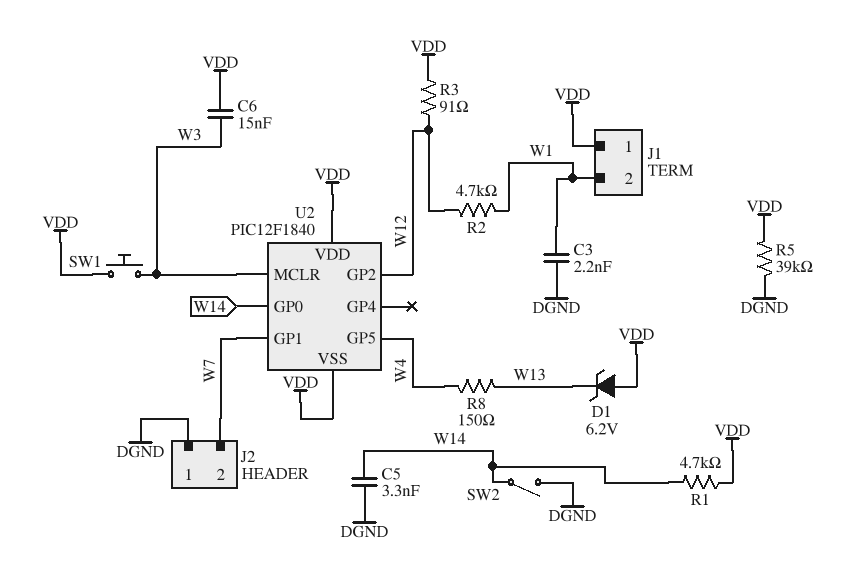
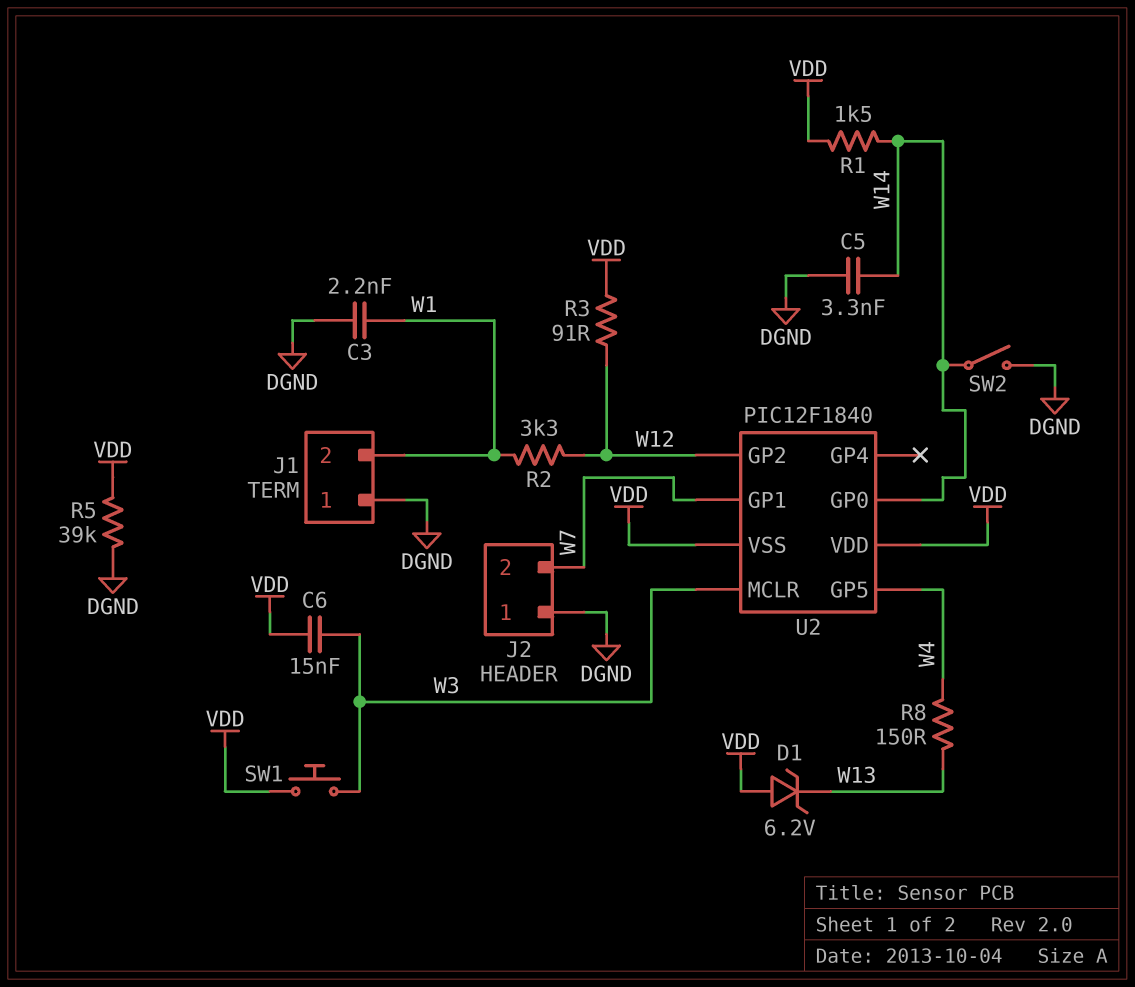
J1 pin 1: VDD -> DGND
R1: 4.7k (VDD, W14) -> 1.5k (VDD, W14)
R2: 4.7k (W1, W12) -> 3.3k (W1, W12)

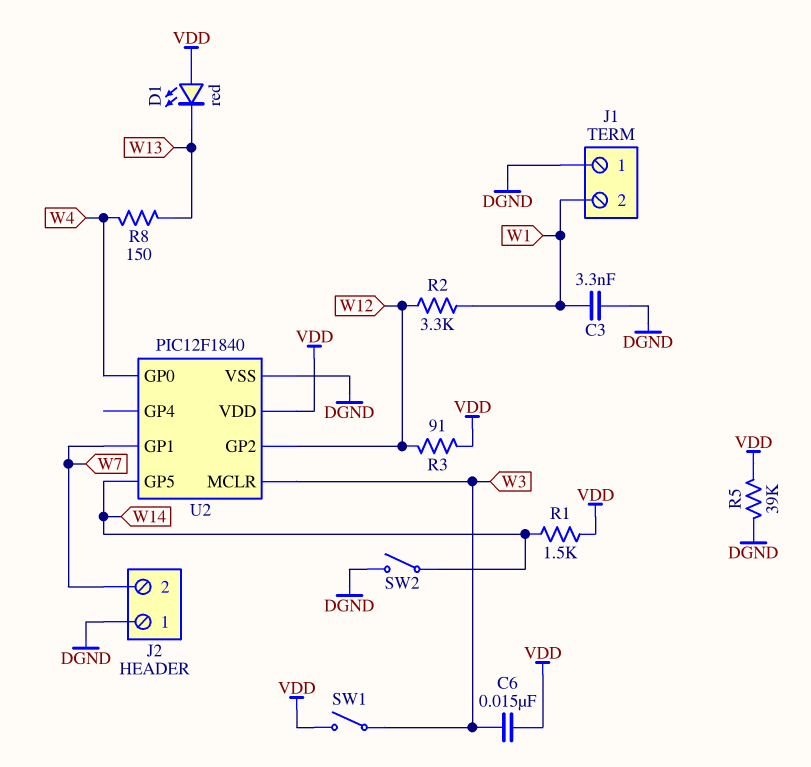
C3: 2.2nF (DGND, W1) -> 3.3nF (DGND, W1)
C5: 3.3nF (DGND, W14) -> none
D1: zener 6.2V (A VDD, K W13) -> LED red (A VDD, K W13)
SW1: button (VDD, W3) -> switch (VDD, W3)
U2 pin GP0: W14 -> W4
U2 pin GP5: W4 -> W14
U2 pin VSS: VDD -> DGND

